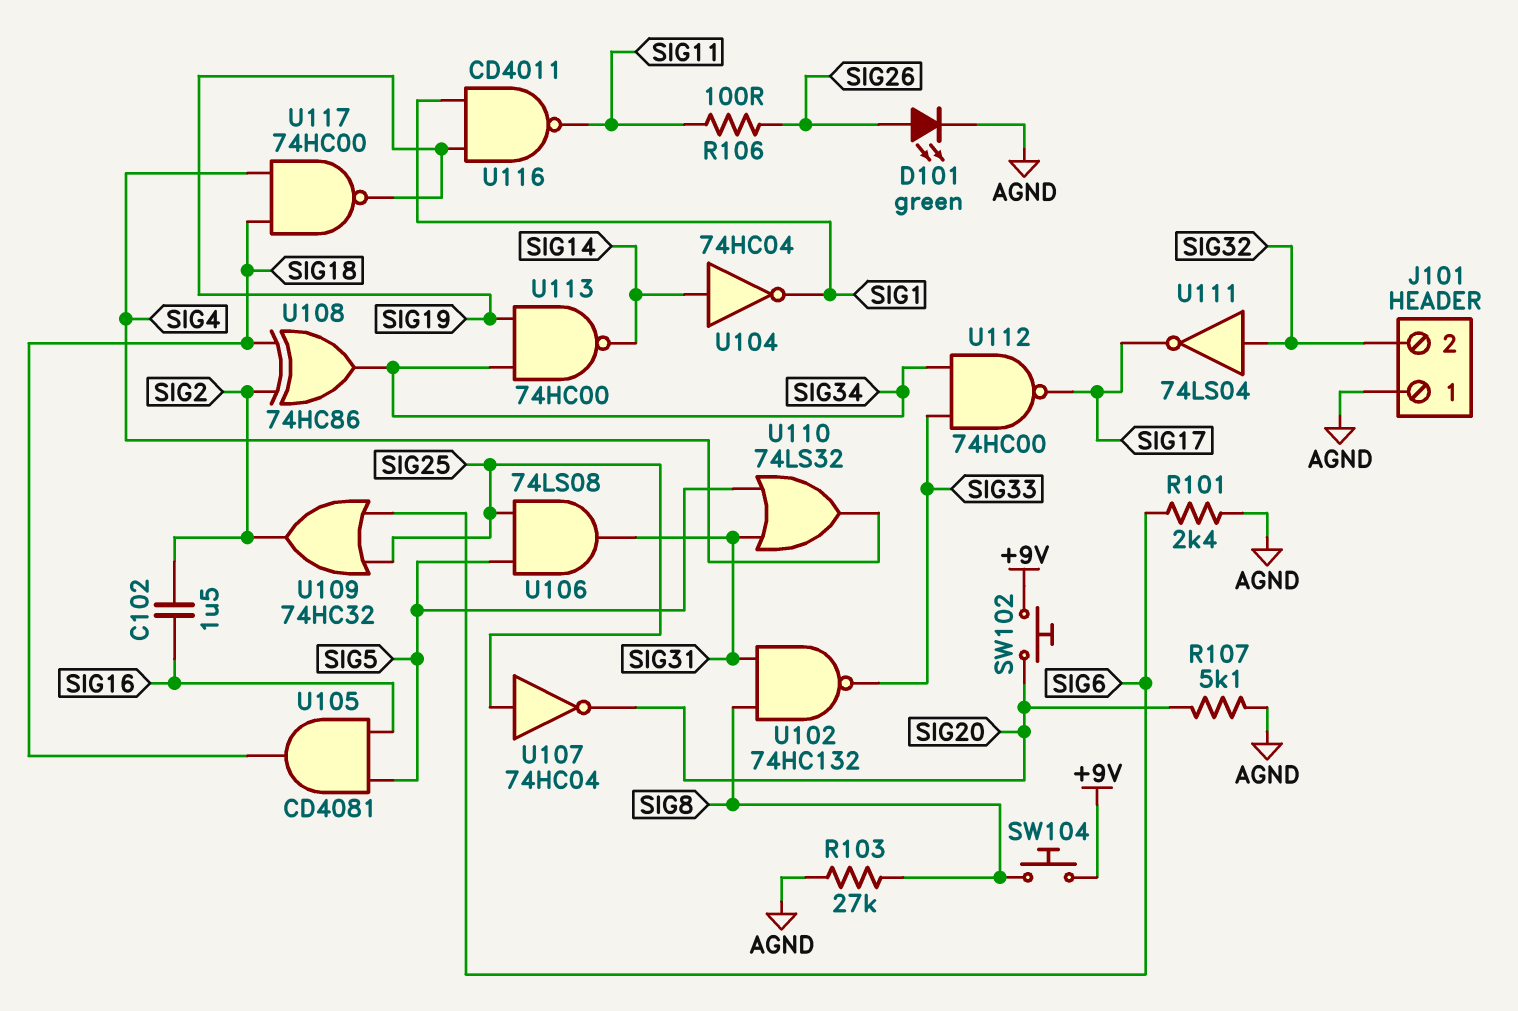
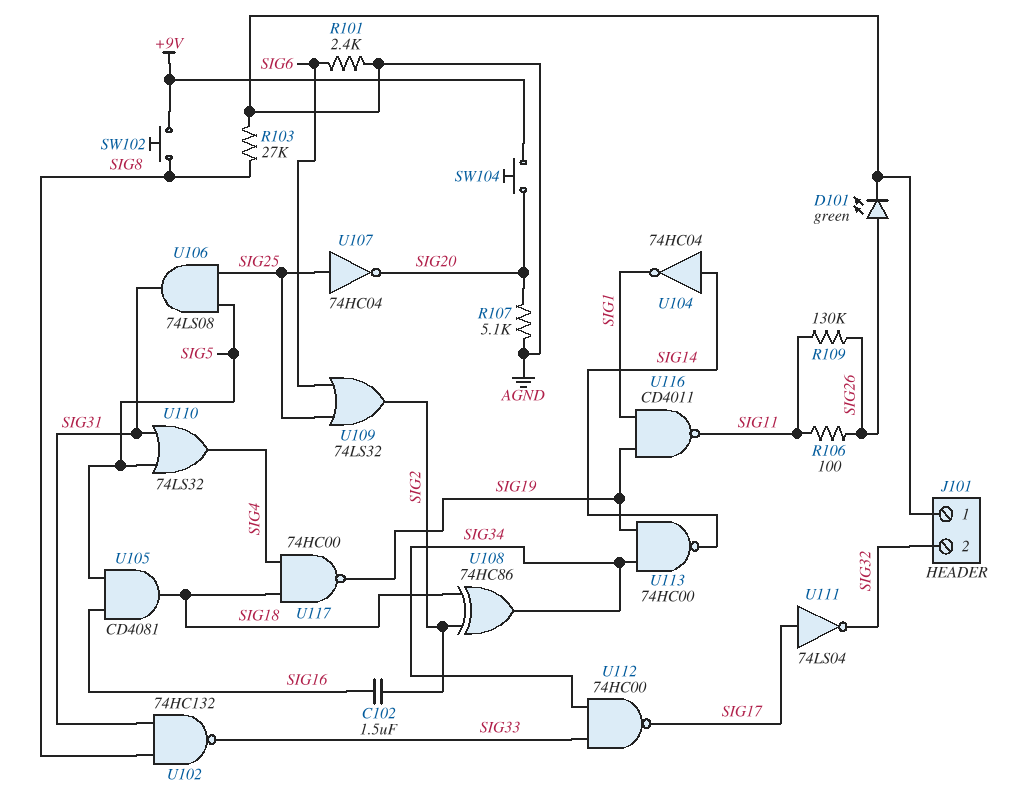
R109: none -> 130k (SIG11, SIG26)
SW102: button (+9V, SIG20) -> button (+9V, SIG8)
SW104: button (+9V, SIG8) -> button (+9V, SIG20)
U109: OR 74HC32 (in SIG6, in SIG25, out SIG2) -> OR 74LS32 (in SIG6, in SIG25, out SIG2)
U111: NOT 74LS04 (in SIG32, out SIG17) -> NOT 74LS04 (in SIG17, out SIG32)

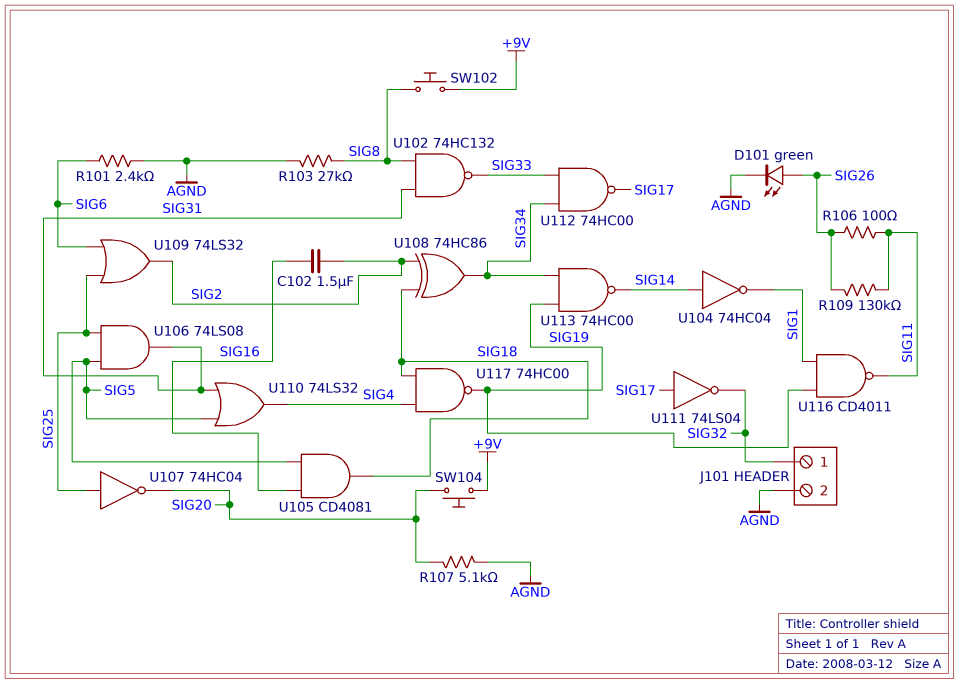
J101 pin 1: AGND -> SIG32
J101 pin 2: SIG32 -> AGND

